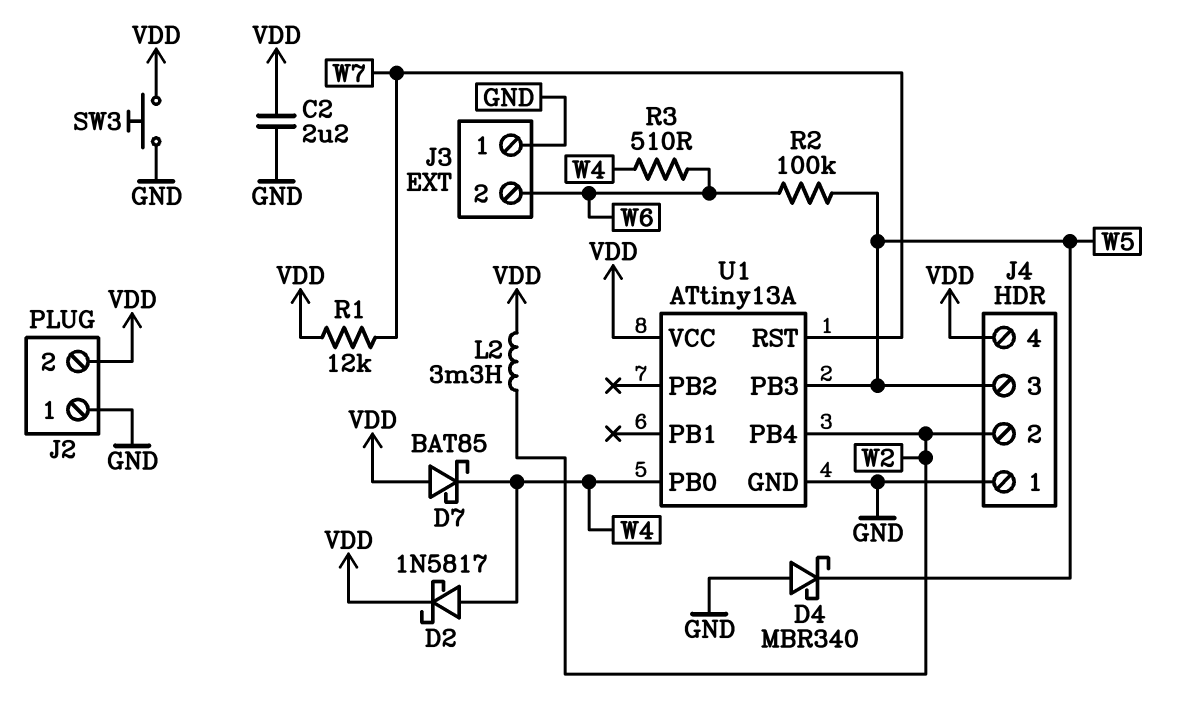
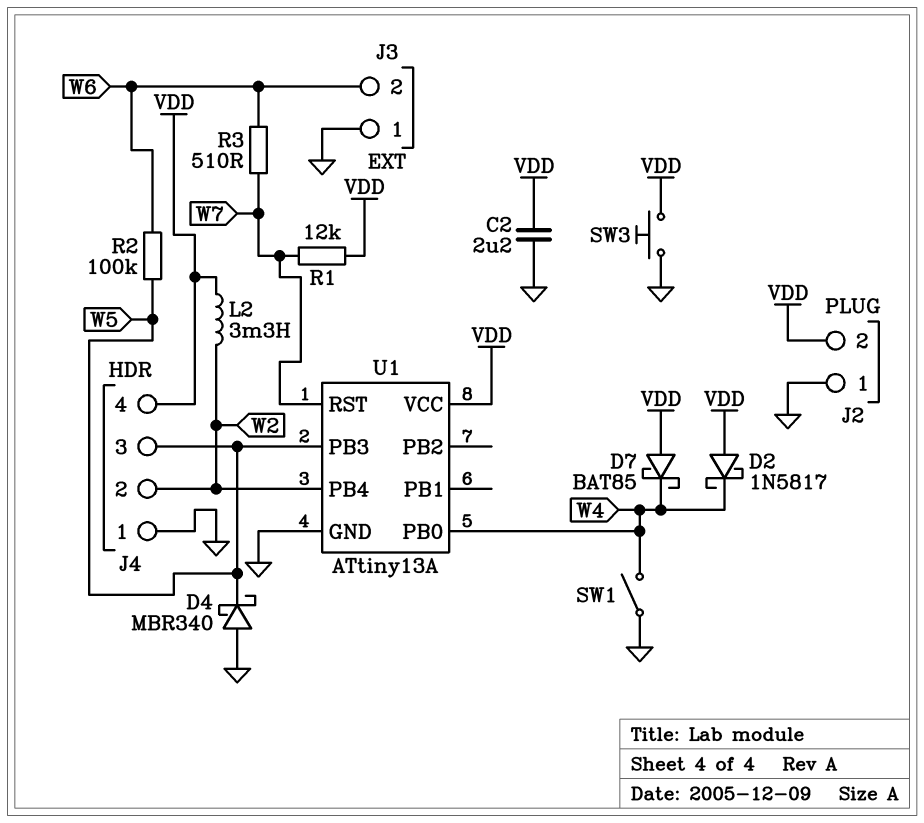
D2: schottky 1N5817 (A W4, K VDD) -> schottky 1N5817 (A VDD, K W4)
R3: 510 (W4, W6) -> 510 (W6, W7)
SW1: none -> switch (GND, W4)

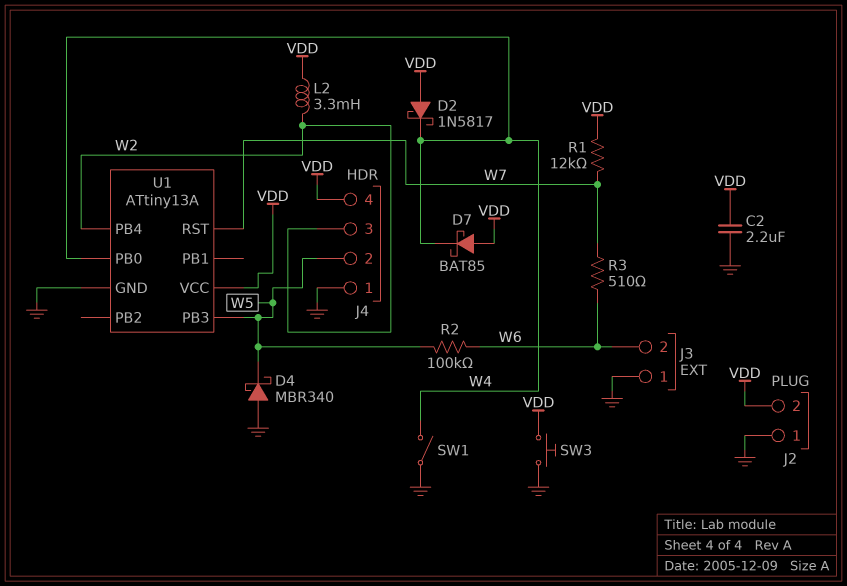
J4 pin 2: W2 -> W5
J4 pin 3: W5 -> W2

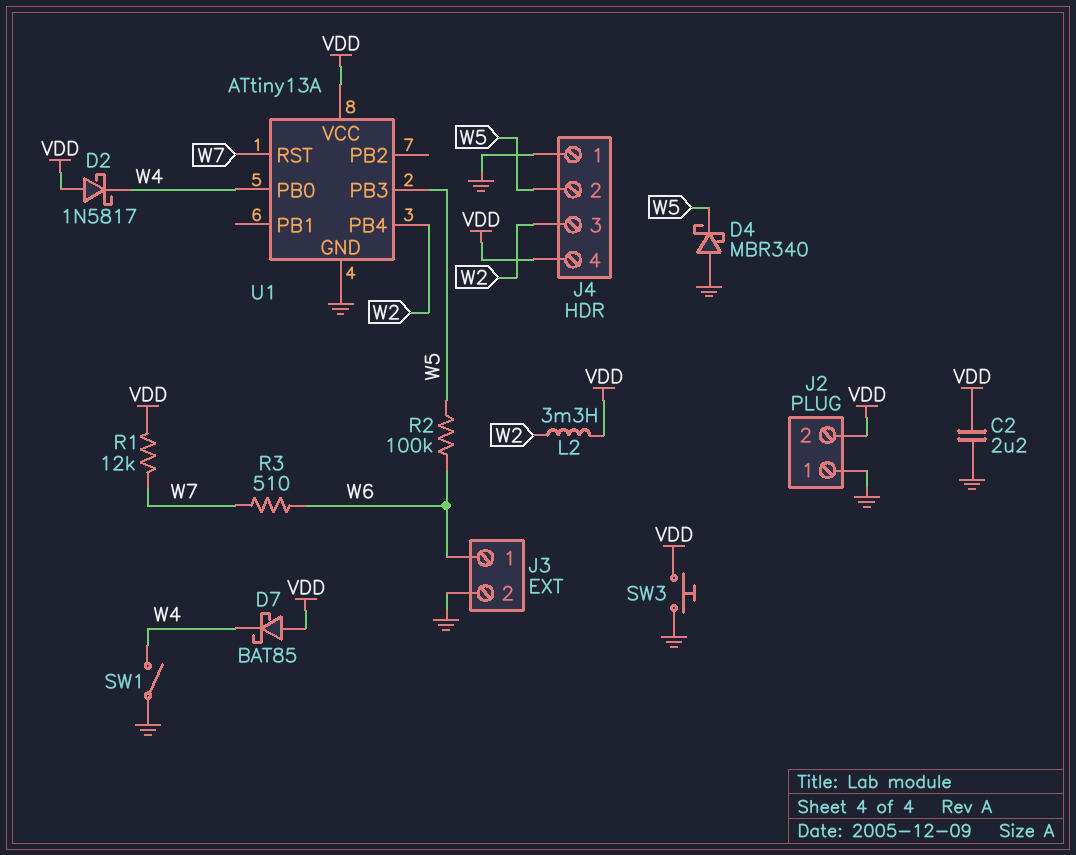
J3 pin 1: GND -> W6
J3 pin 2: W6 -> GND

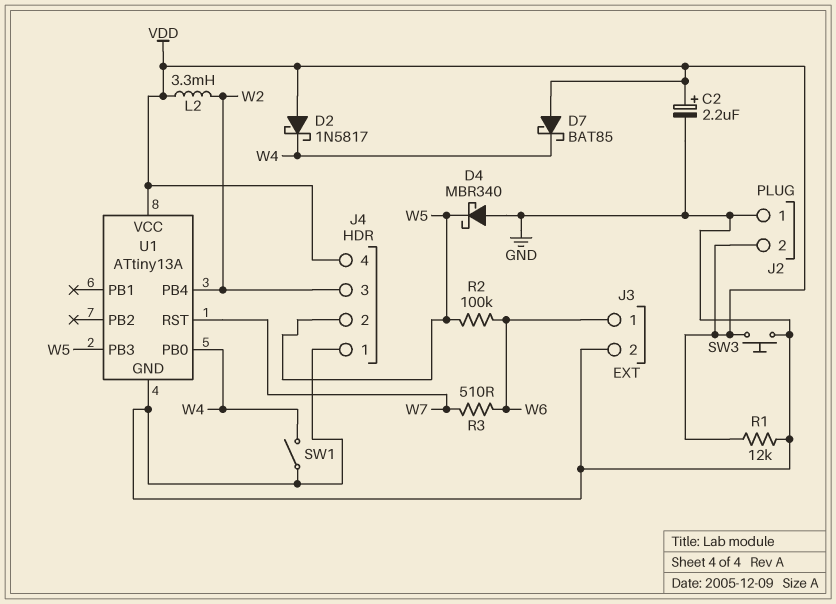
C2: 2.2uF (GND, VDD) -> 2.2uF (plus VDD, minus GND)
R1: 12k (VDD, W7) -> 12k (GND, VDD)

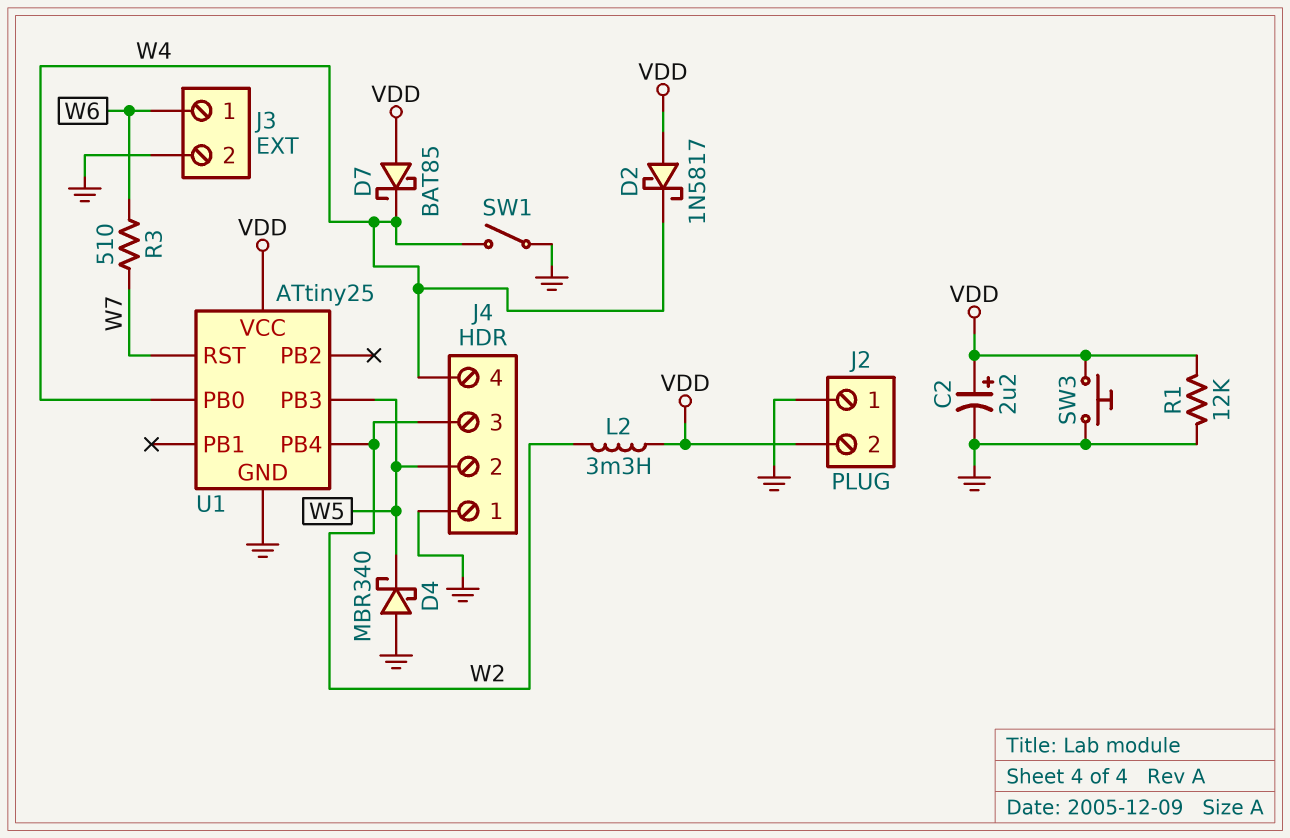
J4 pin 4: VDD -> W4
R2: 100k (W5, W6) -> none
U1: ATtiny13A -> ATtiny25

